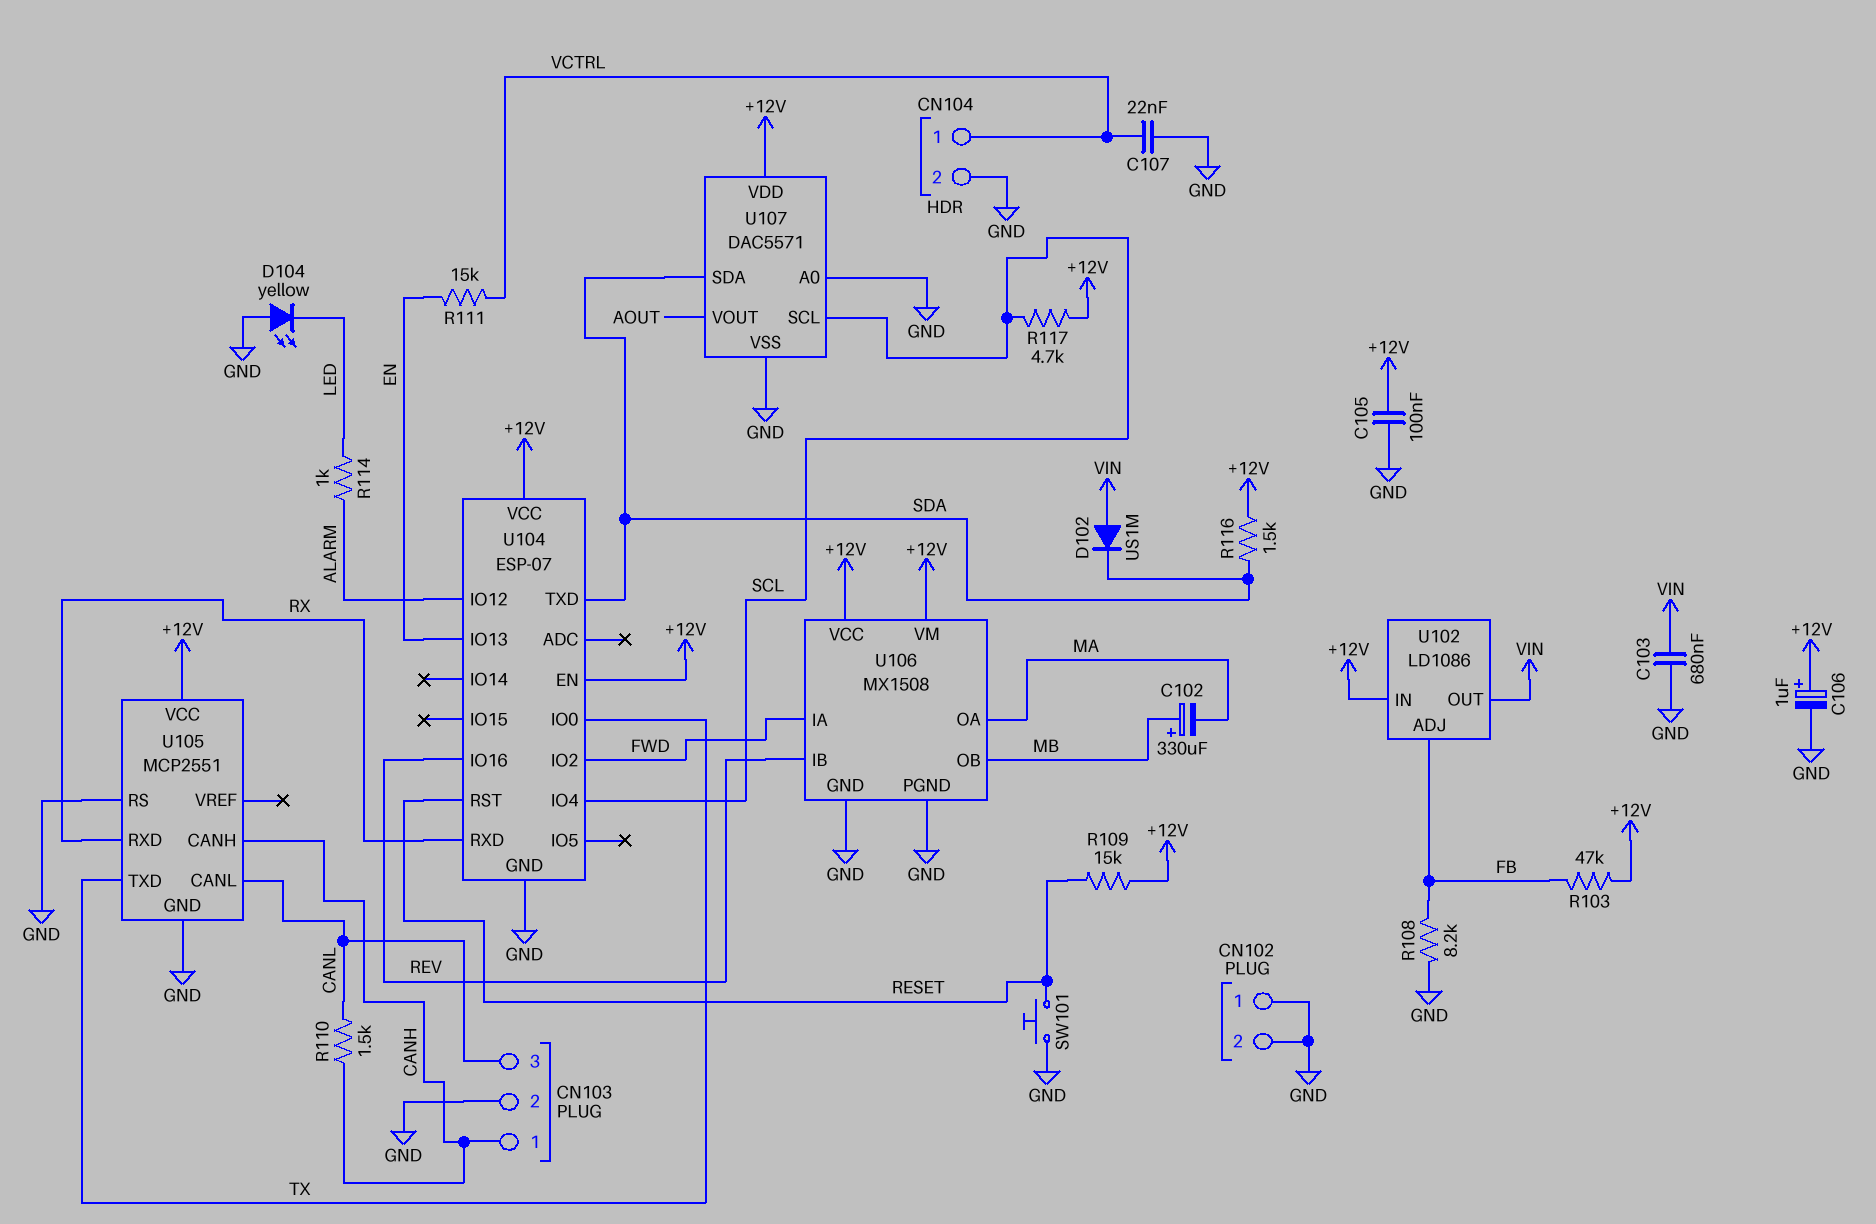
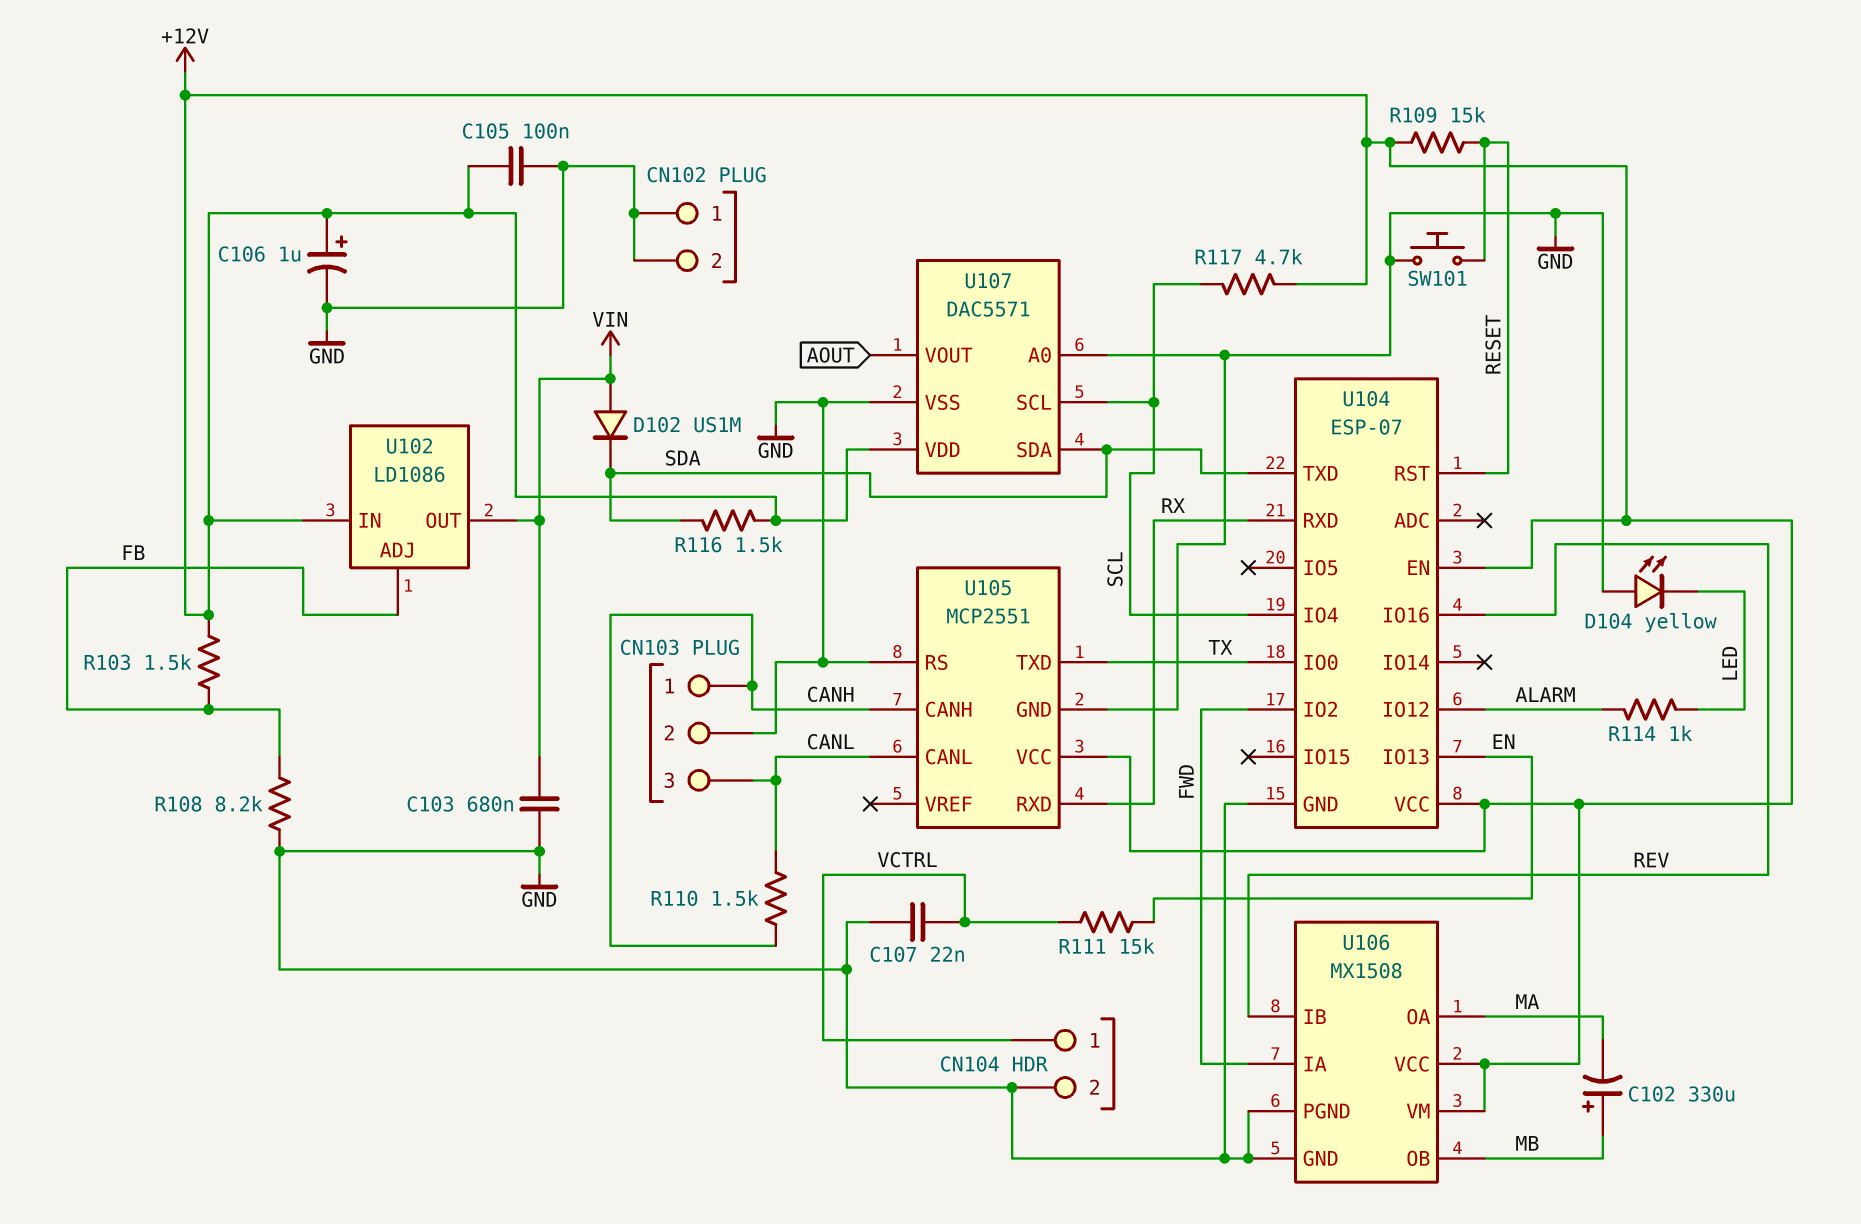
R103: 47k (+12V, FB) -> 1.5k (+12V, FB)

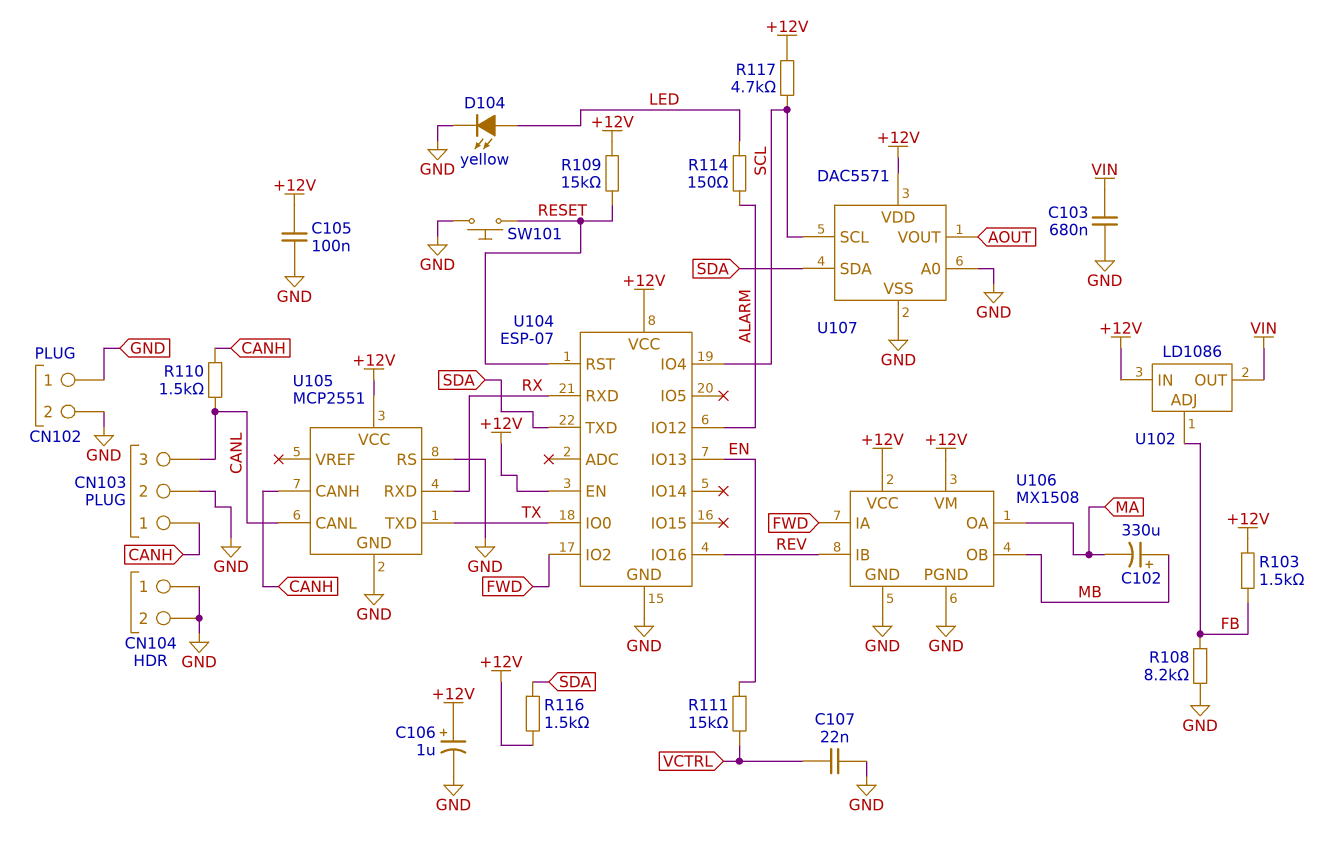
CN104 pin 1: VCTRL -> GND
D102: diode US1M (A VIN, K SDA) -> none
D104: LED yellow (A GND, K LED) -> LED yellow (A LED, K GND)
R114: 1k (ALARM, LED) -> 150 (ALARM, LED)

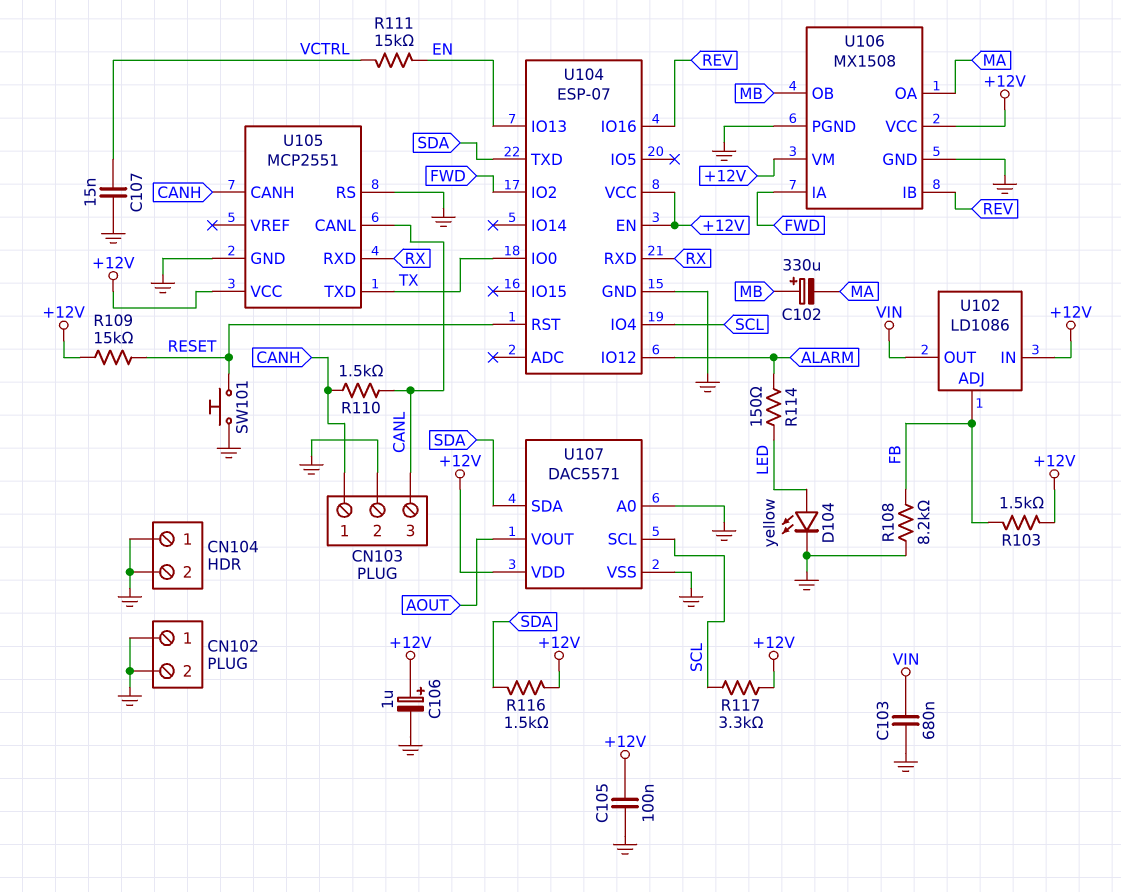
C107: 22nF (GND, VCTRL) -> 15nF (GND, VCTRL)
R117: 4.7k (+12V, SCL) -> 3.3k (+12V, SCL)

